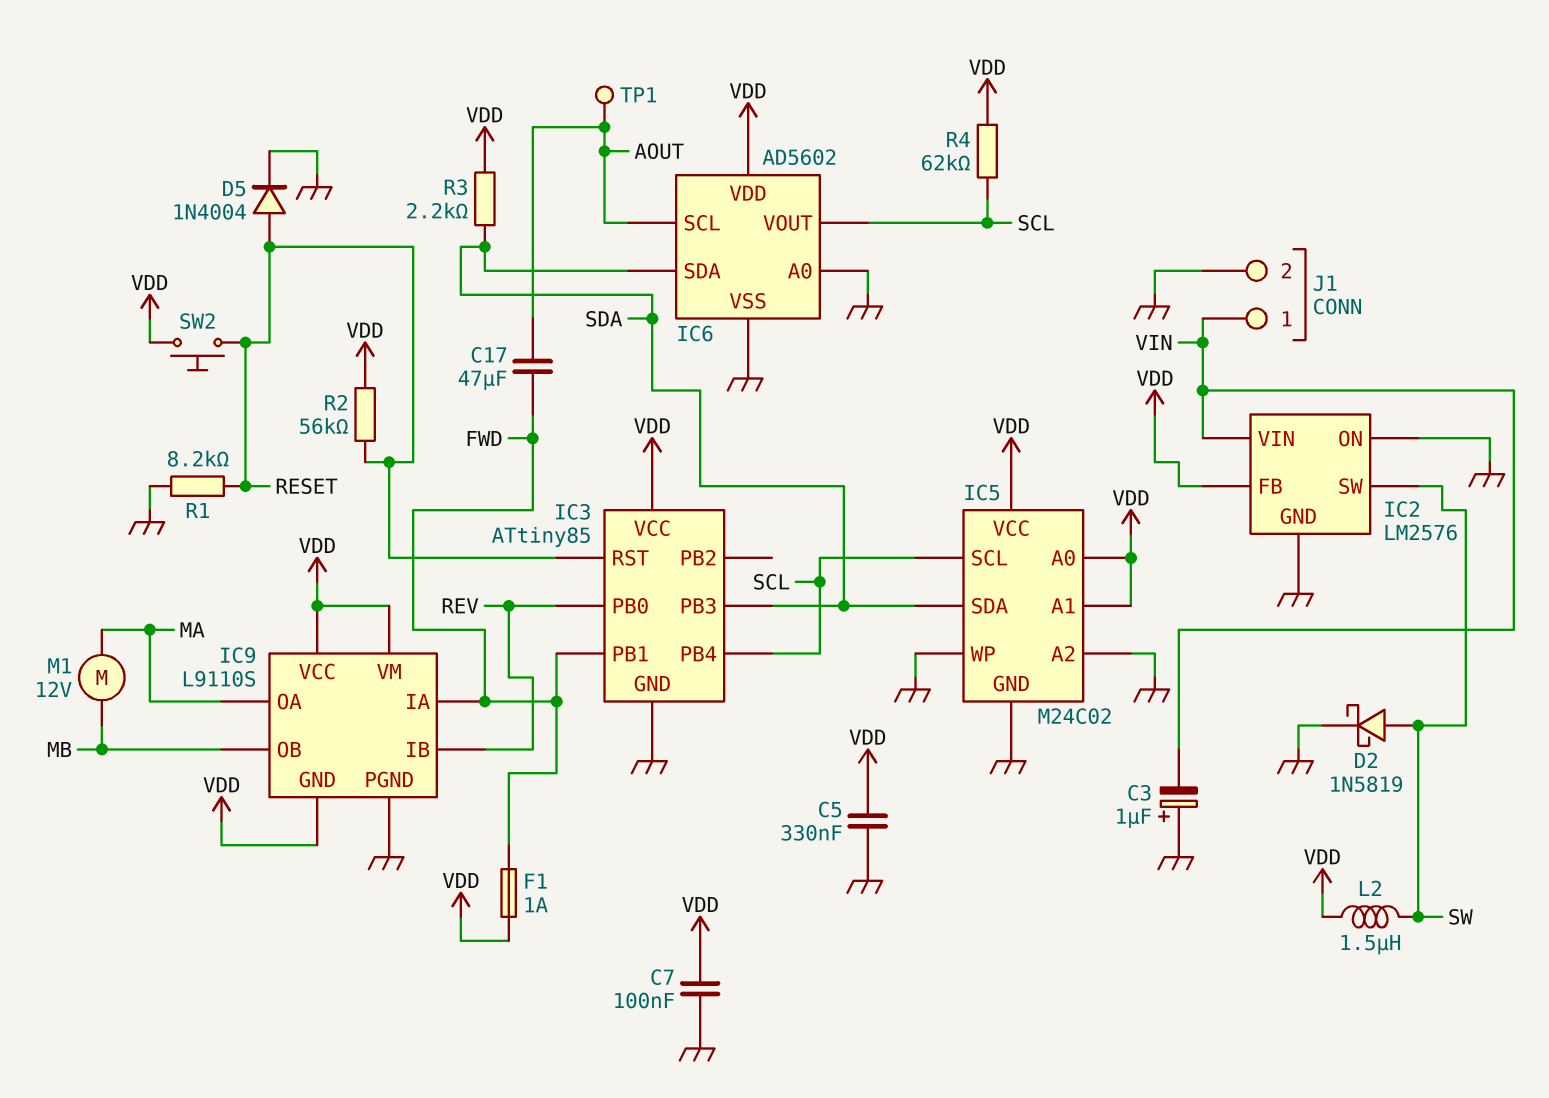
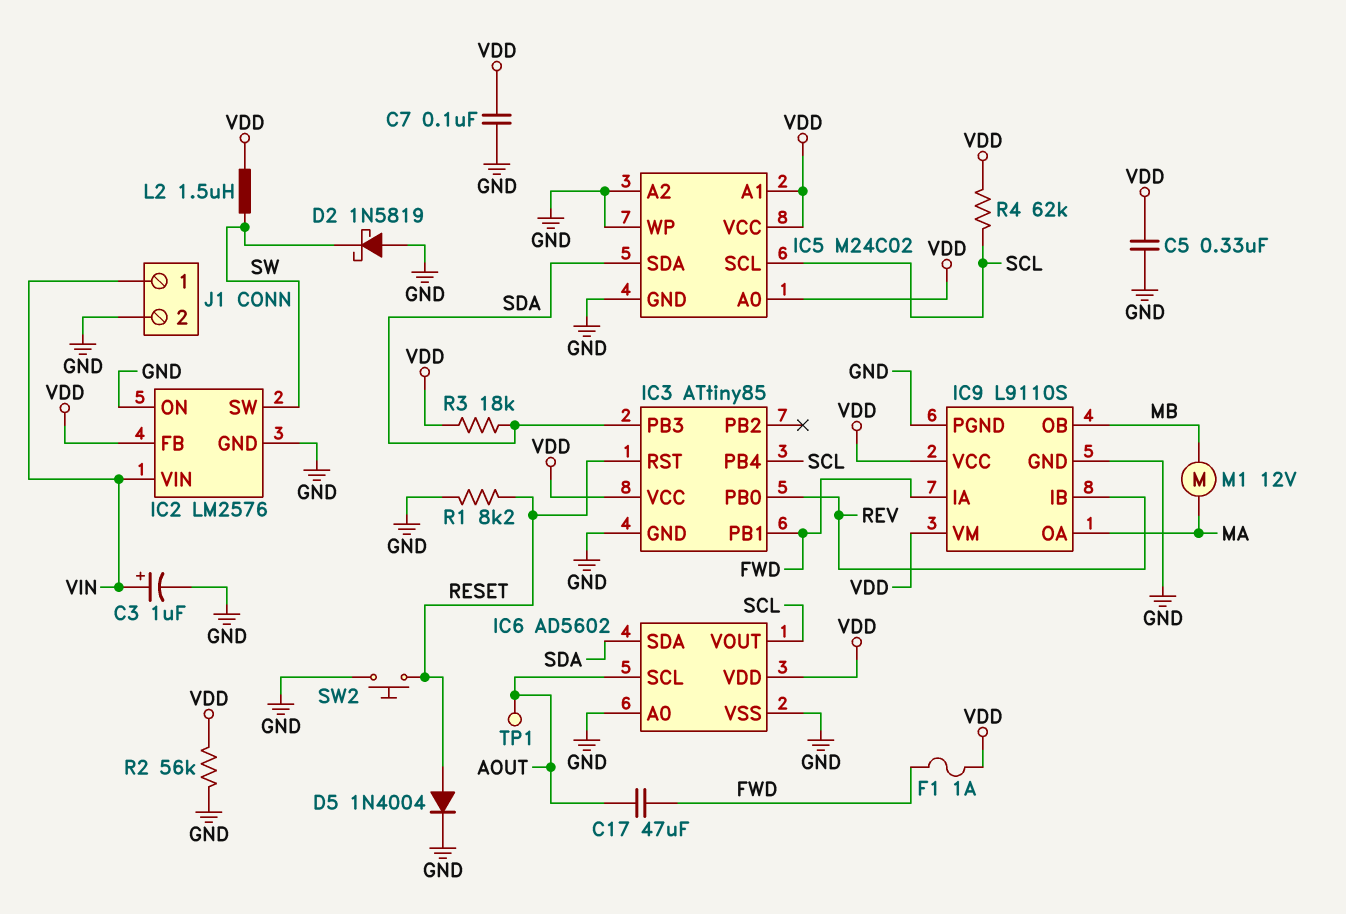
C3: 1uF (plus GND, minus VIN) -> 1uF (plus VIN, minus GND)
D2: schottky 1N5819 (A SW, K GND) -> schottky 1N5819 (A GND, K SW)
IC9 pin GND: VDD -> GND
R2: 56k (RESET, VDD) -> 56k (GND, VDD)
R3: 2.2k (SDA, VDD) -> 18k (SDA, VDD)
SW2: button (RESET, VDD) -> button (GND, RESET)

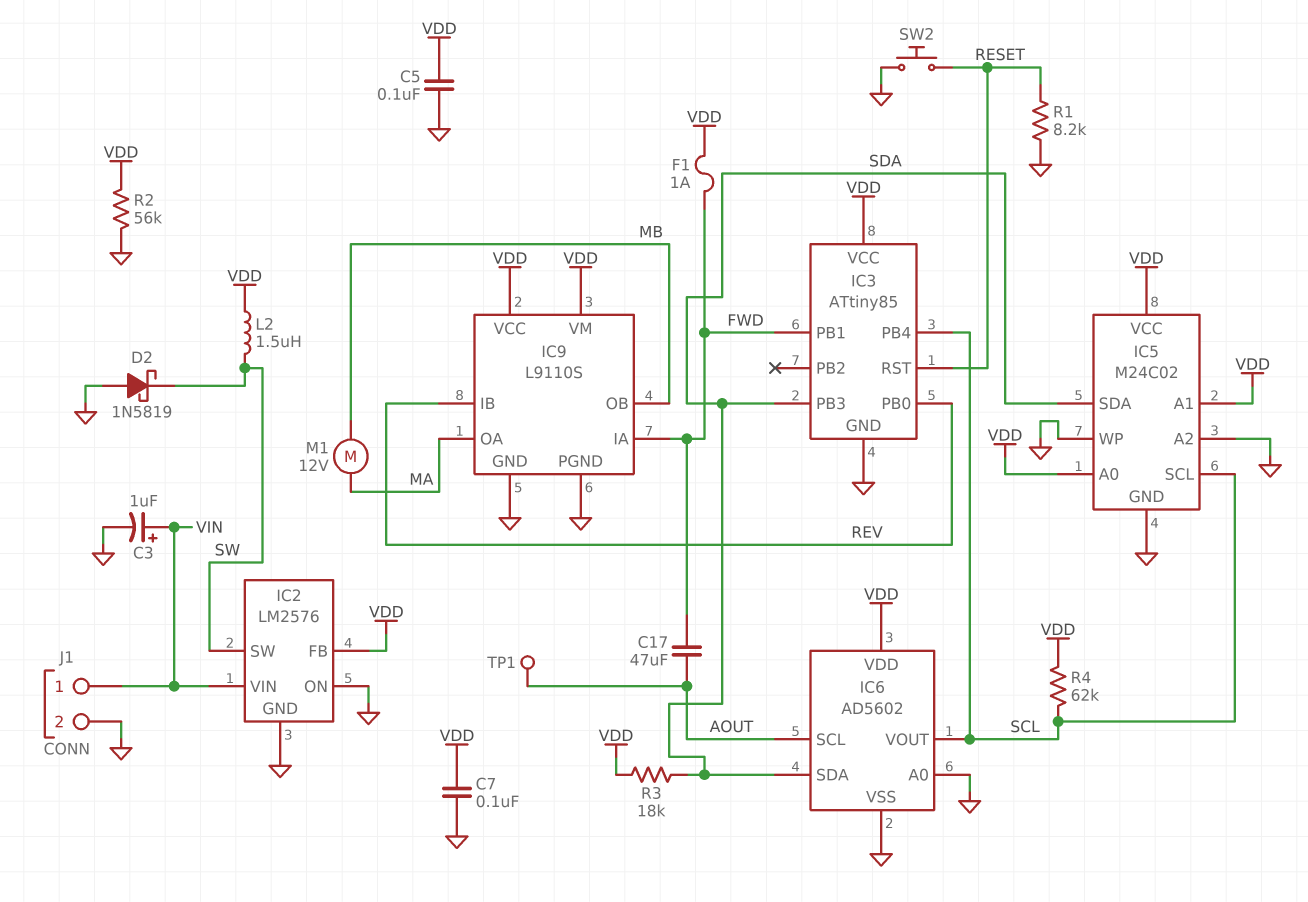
C5: 330nF (GND, VDD) -> 100nF (GND, VDD)
D5: diode 1N4004 (A RESET, K GND) -> none

